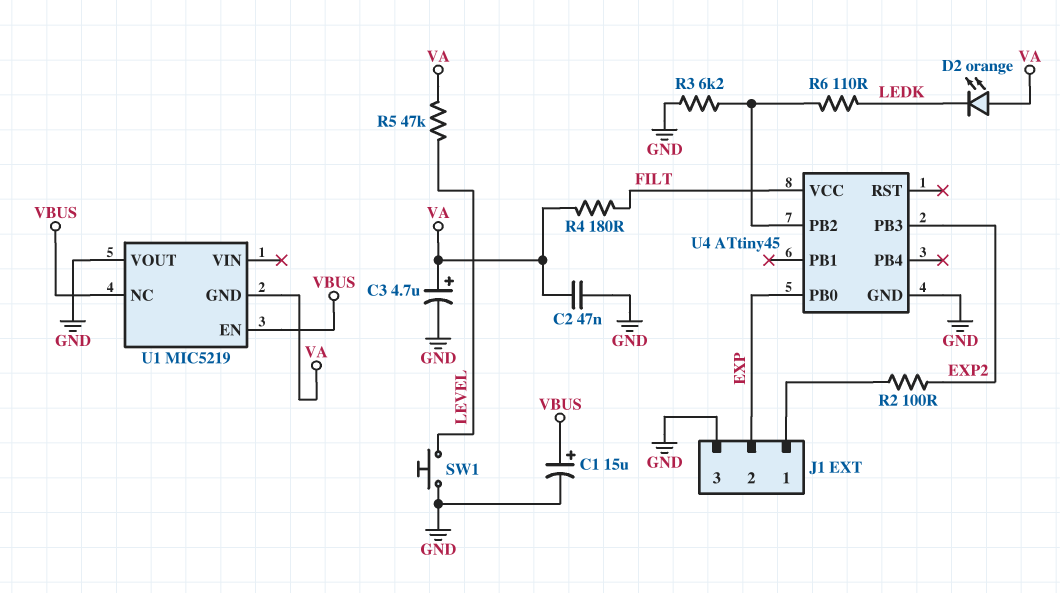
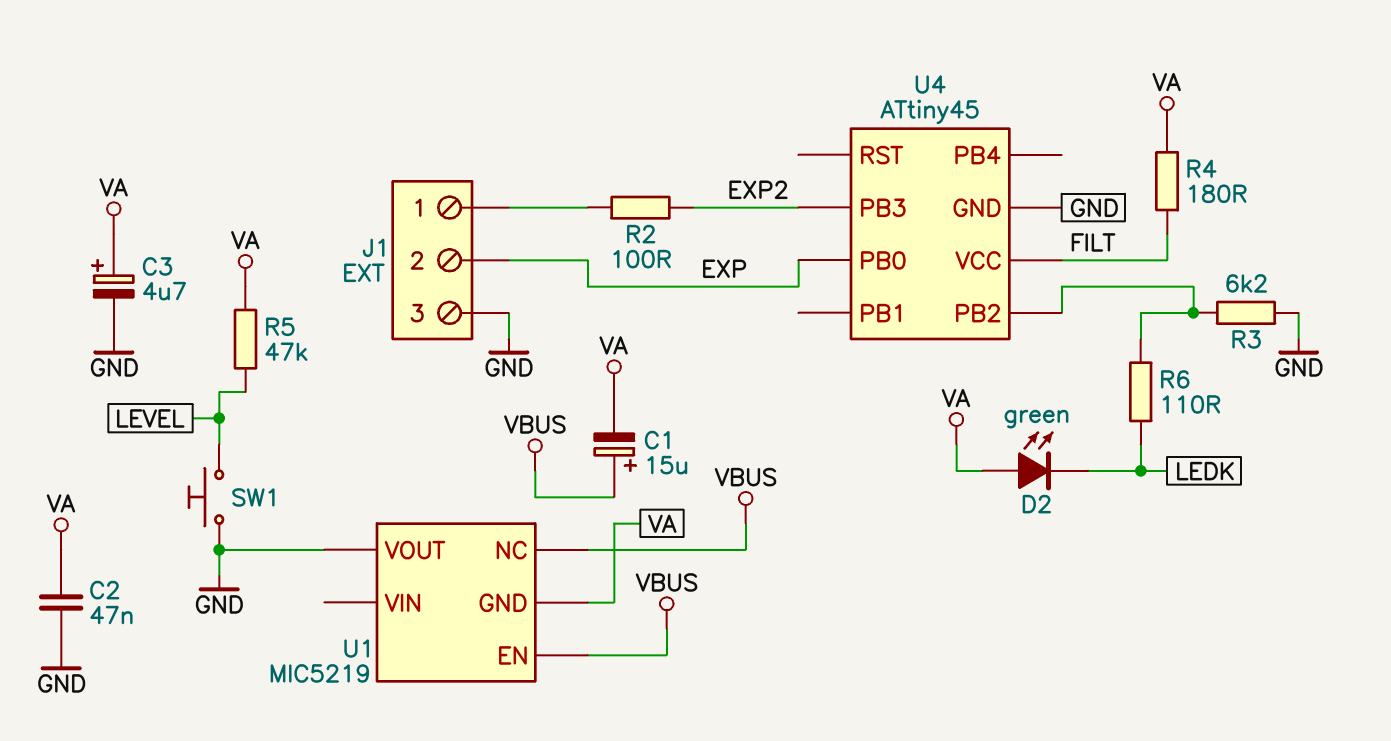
C1: 15uF (plus VBUS, minus GND) -> 15uF (plus VBUS, minus VA)
D2: LED orange (A VA, K LEDK) -> LED green (A VA, K LEDK)

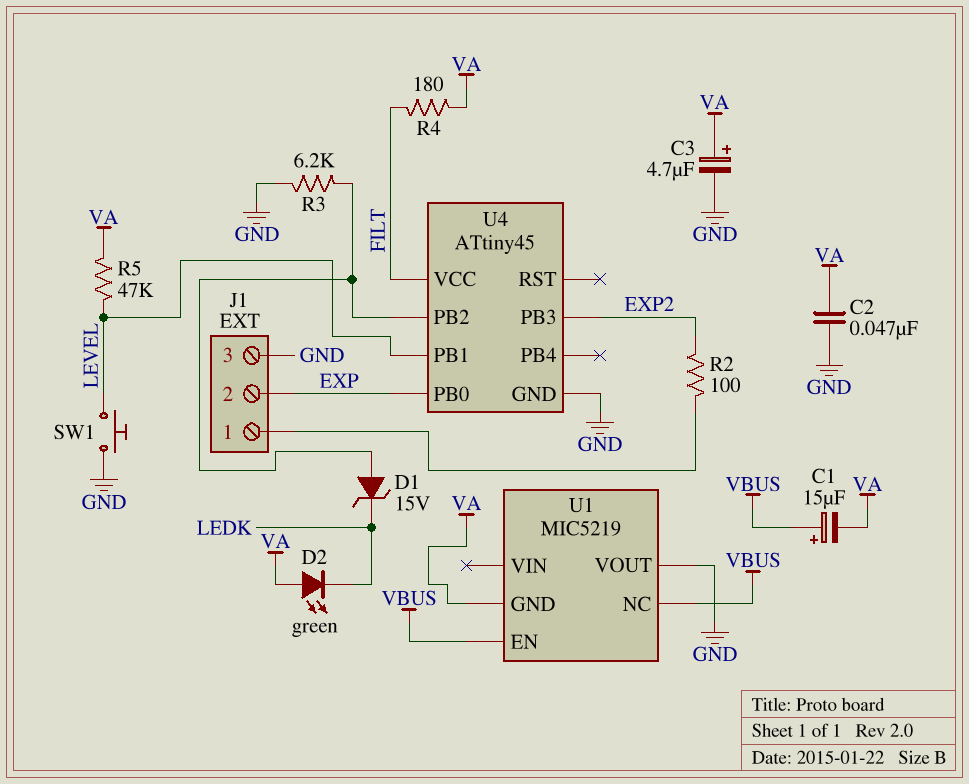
D1: none -> zener 15V (A U4/PB2, K LEDK)
R6: 110 (LEDK, U4/PB2) -> none
U4 pin PB1: none -> LEVEL

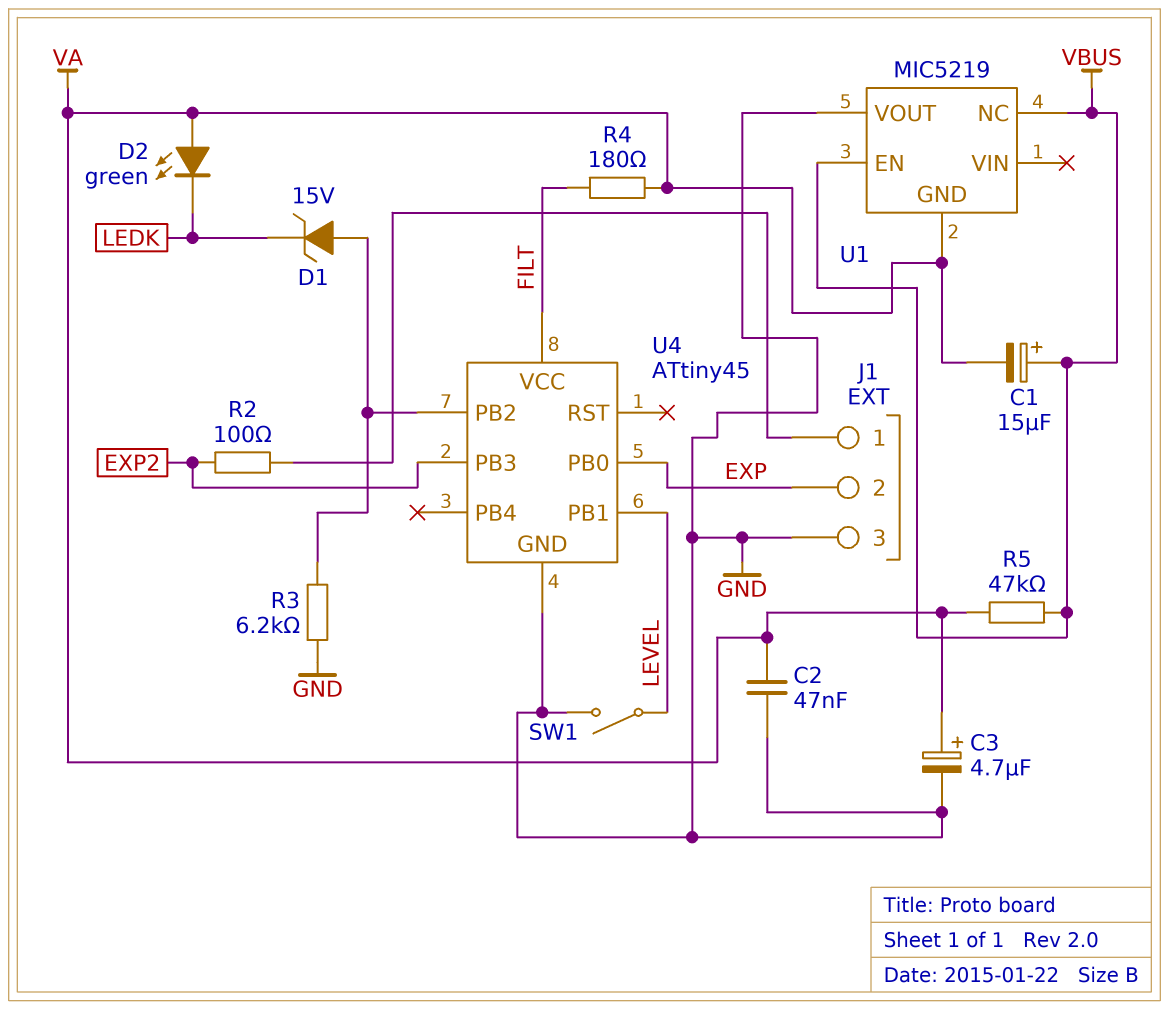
R5: 47k (LEVEL, VA) -> 47k (VA, VBUS)
SW1: button (GND, LEVEL) -> switch (GND, LEVEL)

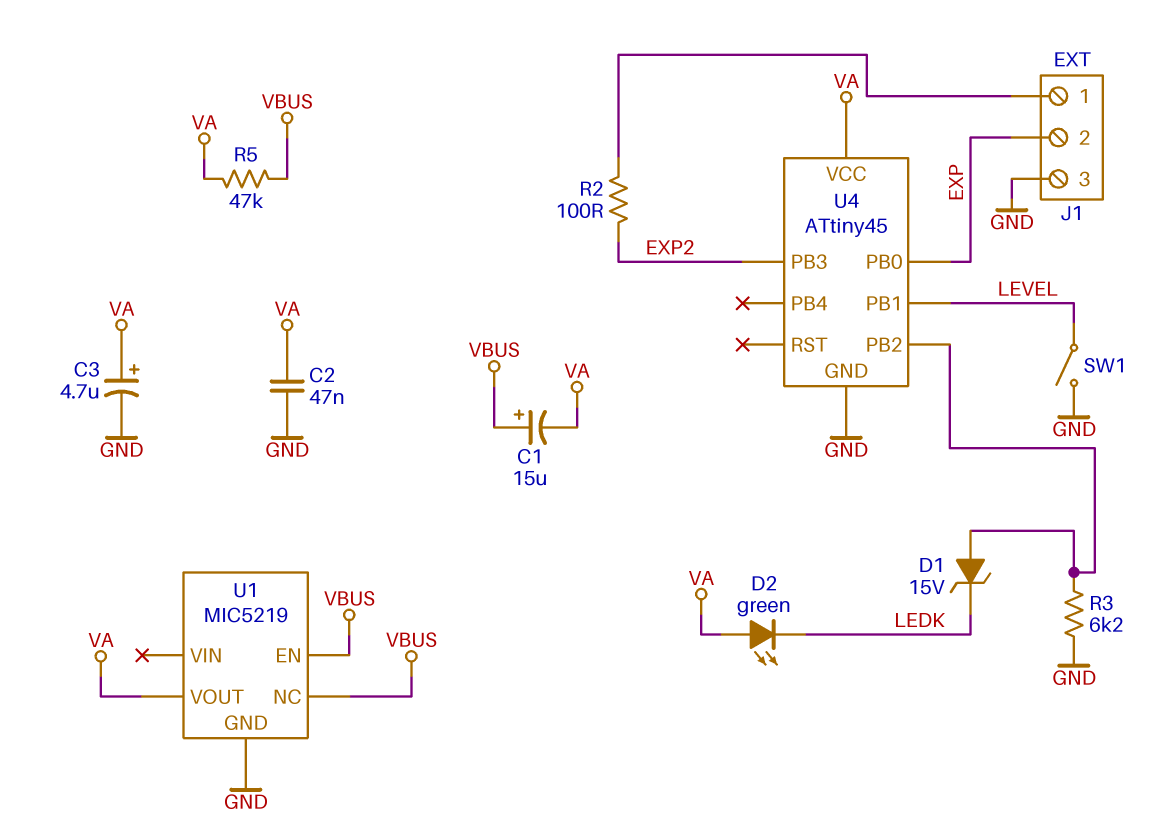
R4: 180 (FILT, VA) -> none
U1 pin GND: VA -> GND
U1 pin VOUT: GND -> VA
U4 pin VCC: FILT -> VA

